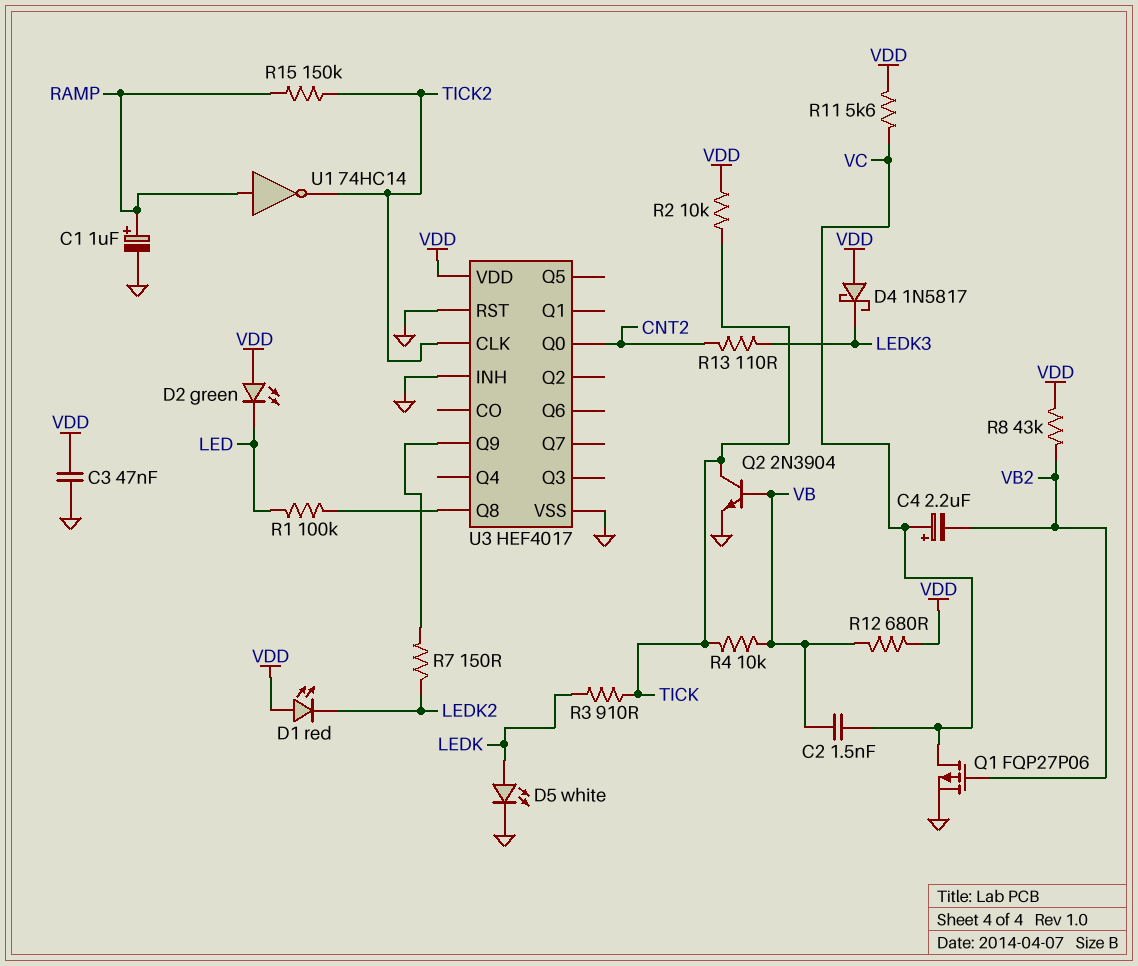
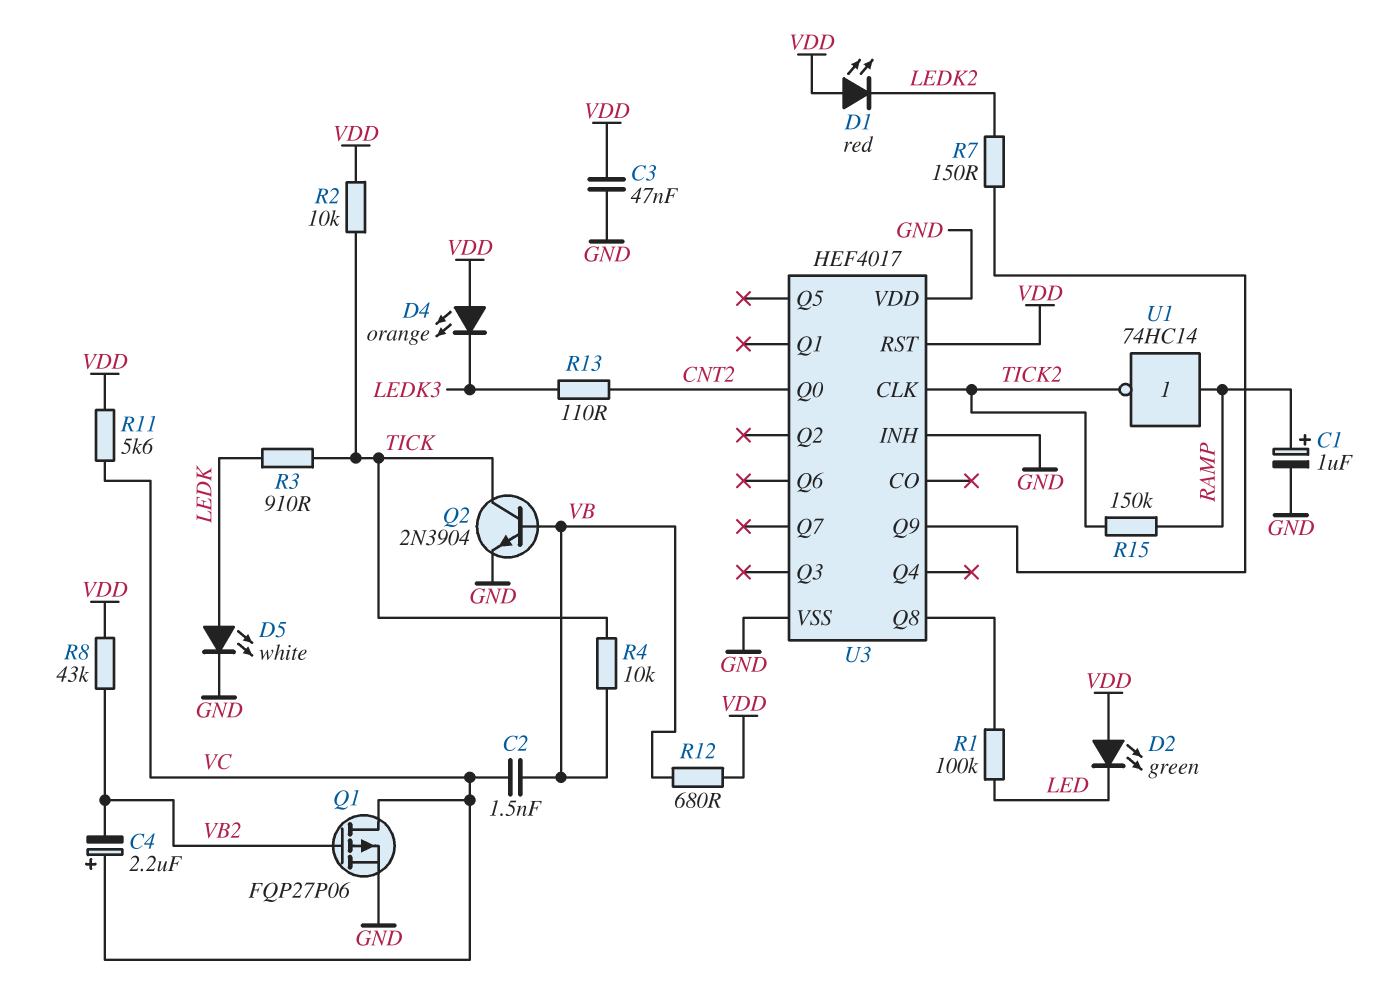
D4: schottky 1N5817 (A VDD, K LEDK3) -> LED orange (A VDD, K LEDK3)
U3 pin RST: GND -> VDD
U3 pin VDD: VDD -> GND

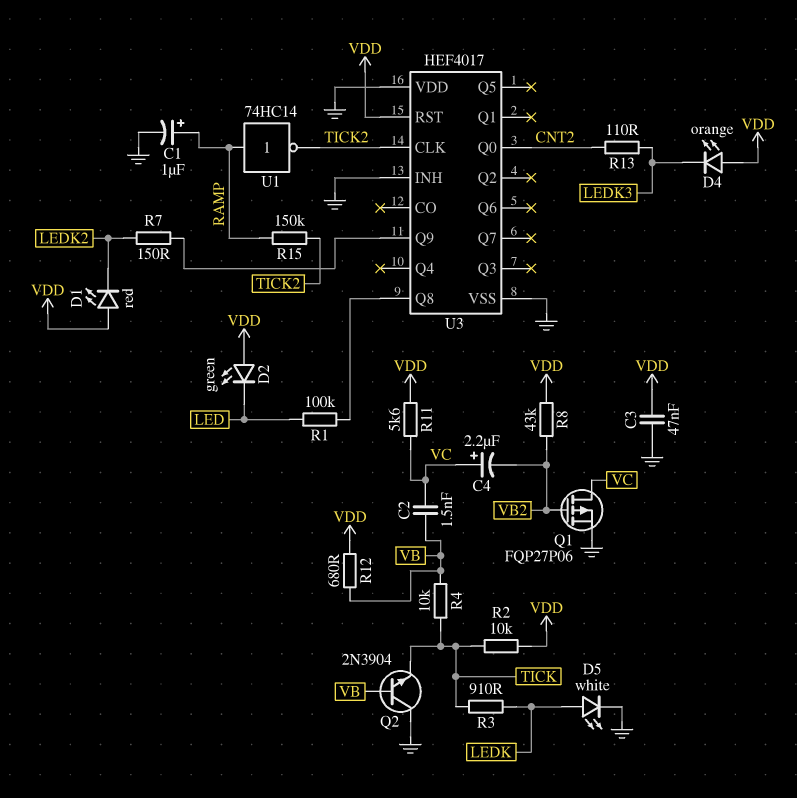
Q2: NPN 2N3904 (B VB, C TICK, E GND) -> NPN 2N3904 (B VB, C GND, E TICK)

